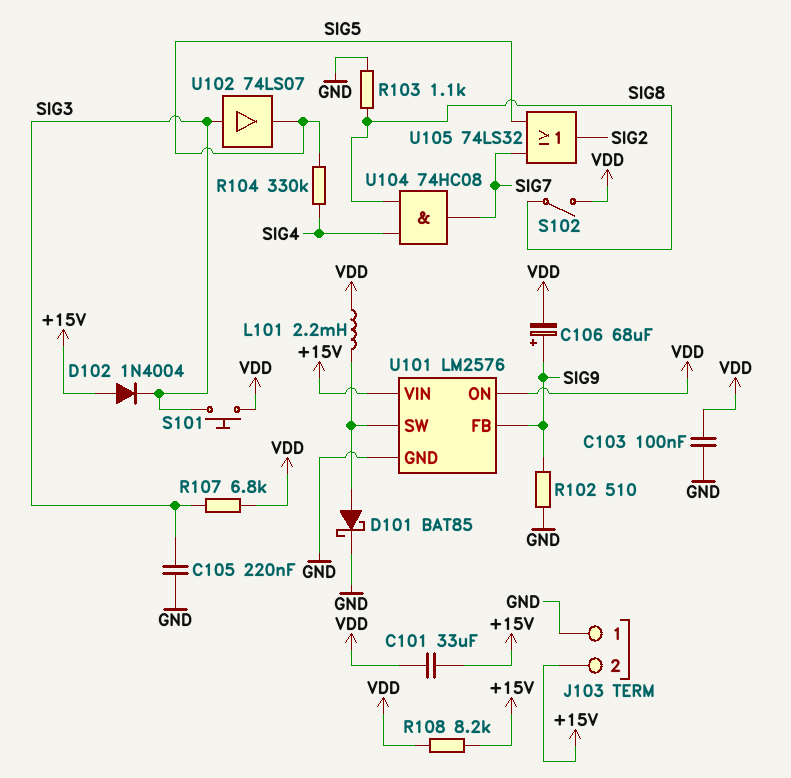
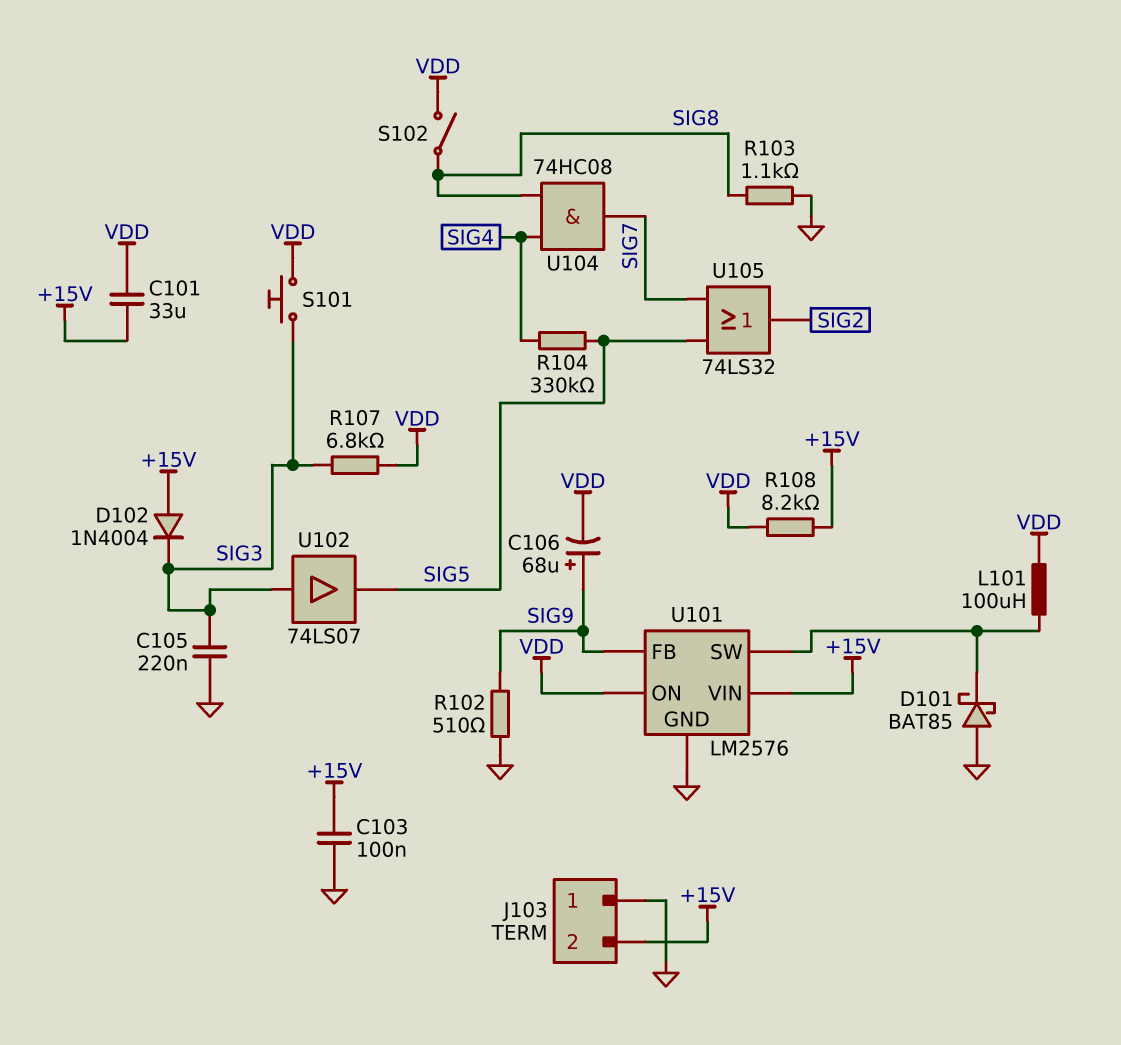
C103: 100nF (GND, VDD) -> 100nF (+15V, GND)
D101: schottky BAT85 (A U101/SW, K GND) -> schottky BAT85 (A GND, K U101/SW)
L101: 2.2mH (U101/SW, VDD) -> 100uH (U101/SW, VDD)

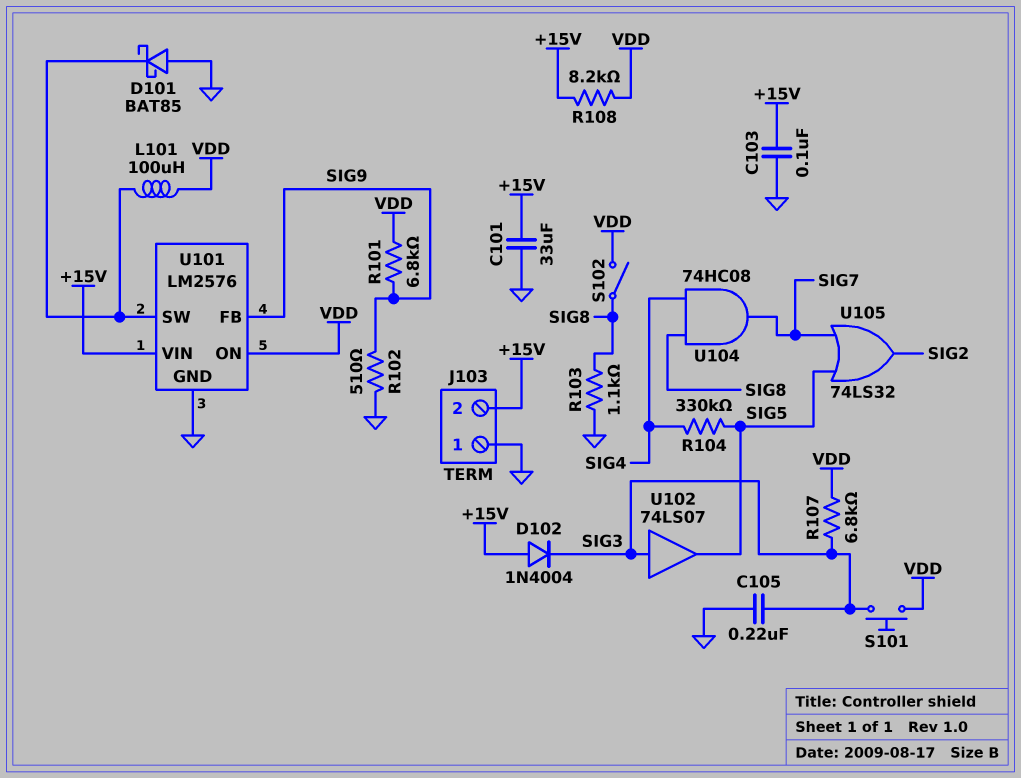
C101: 33uF (+15V, VDD) -> 33uF (+15V, GND)
C106: 68uF (plus SIG9, minus VDD) -> none
R101: none -> 6.8k (SIG9, VDD)

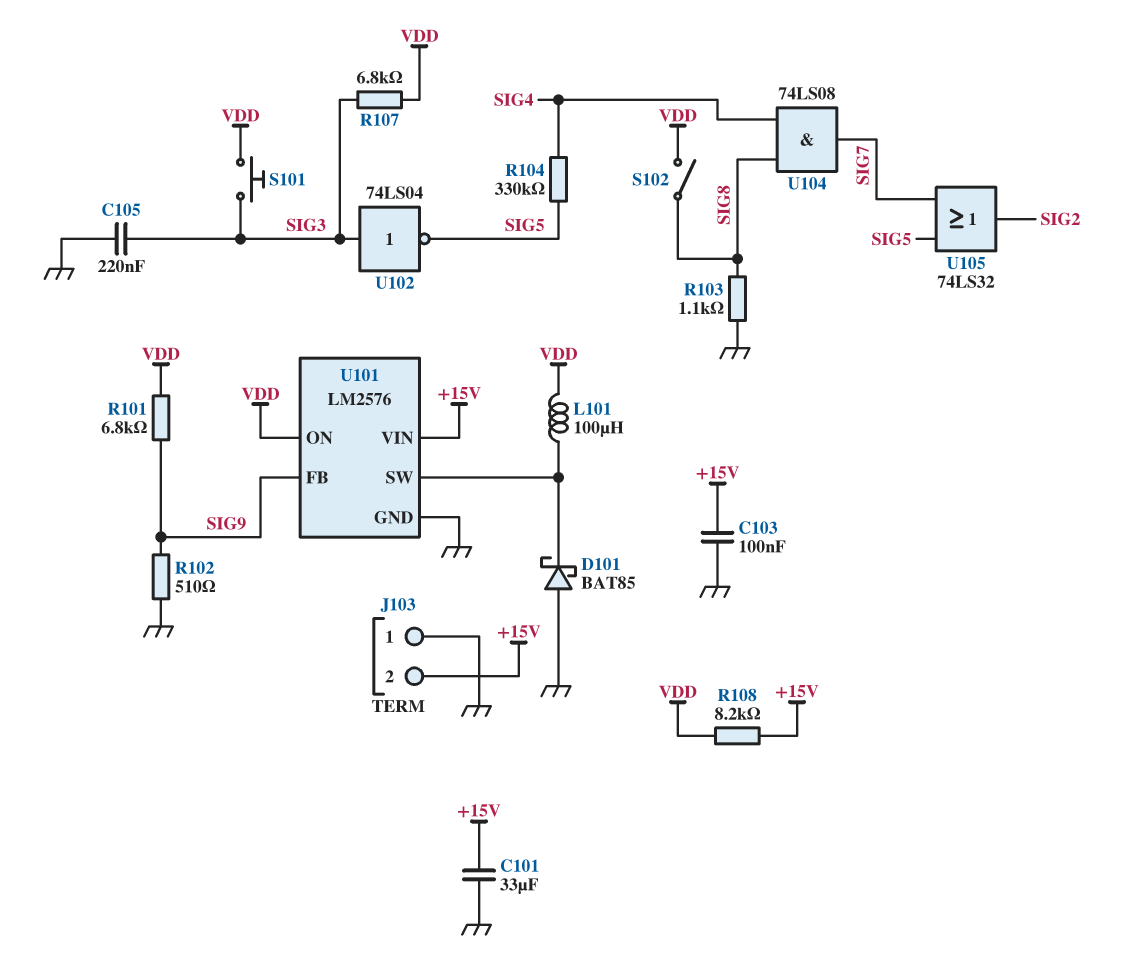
D102: diode 1N4004 (A +15V, K SIG3) -> none
U102: buffer 74LS07 (in SIG3, out SIG5) -> NOT 74LS04 (in SIG3, out SIG5)
U104: AND 74HC08 (in SIG4, in SIG8, out SIG7) -> AND 74LS08 (in SIG4, in SIG8, out SIG7)

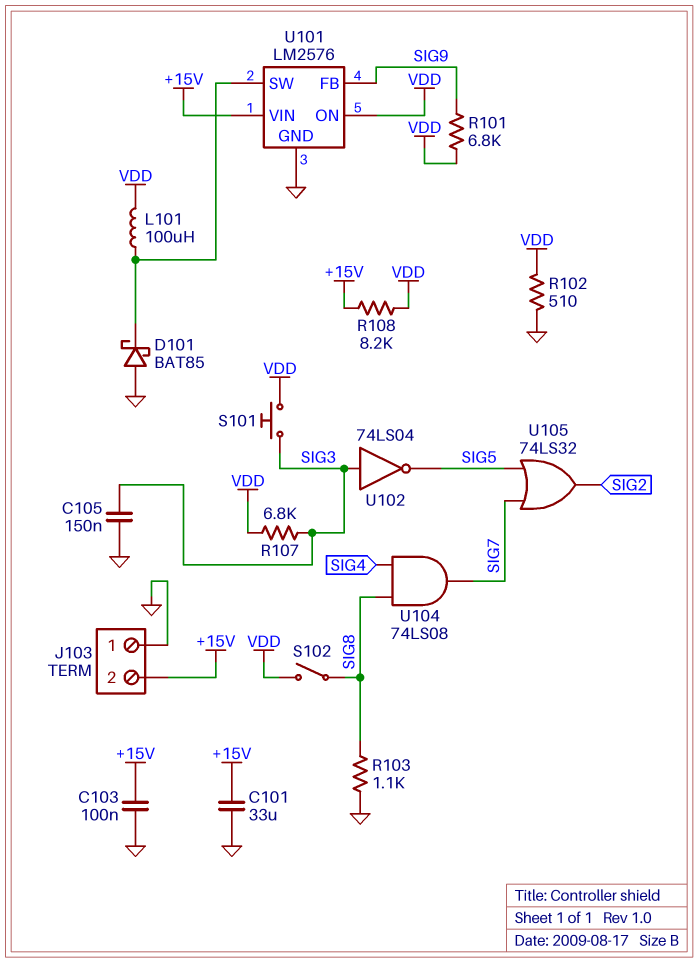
C105: 220nF (GND, SIG3) -> 150nF (GND, SIG3)
R102: 510 (GND, SIG9) -> 510 (GND, VDD)
R104: 330k (SIG4, SIG5) -> none

